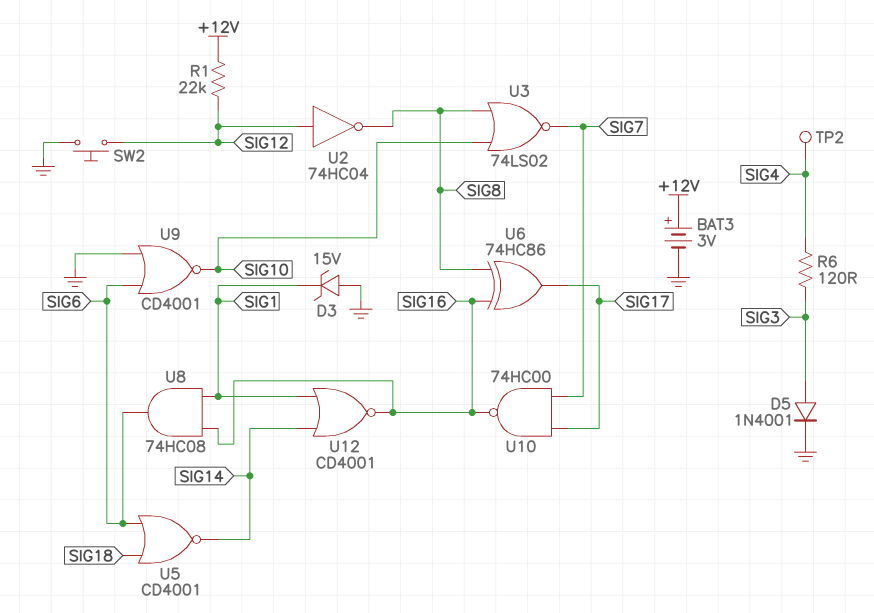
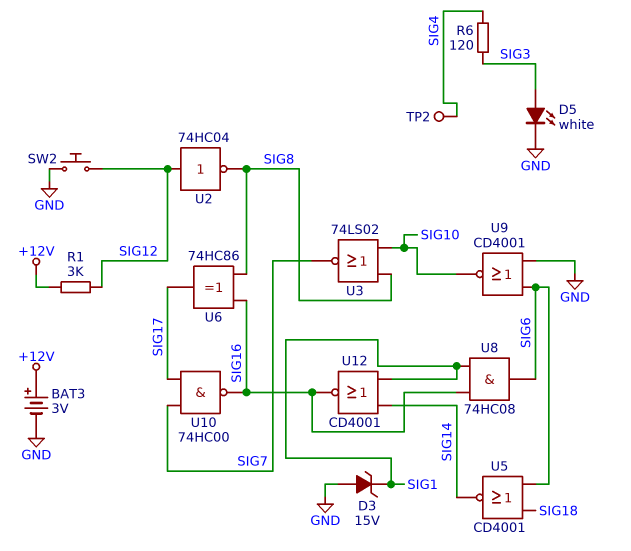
D5: diode 1N4001 (A SIG3, K GND) -> LED white (A SIG3, K GND)
R1: 22k (+12V, SIG12) -> 3k (+12V, SIG12)

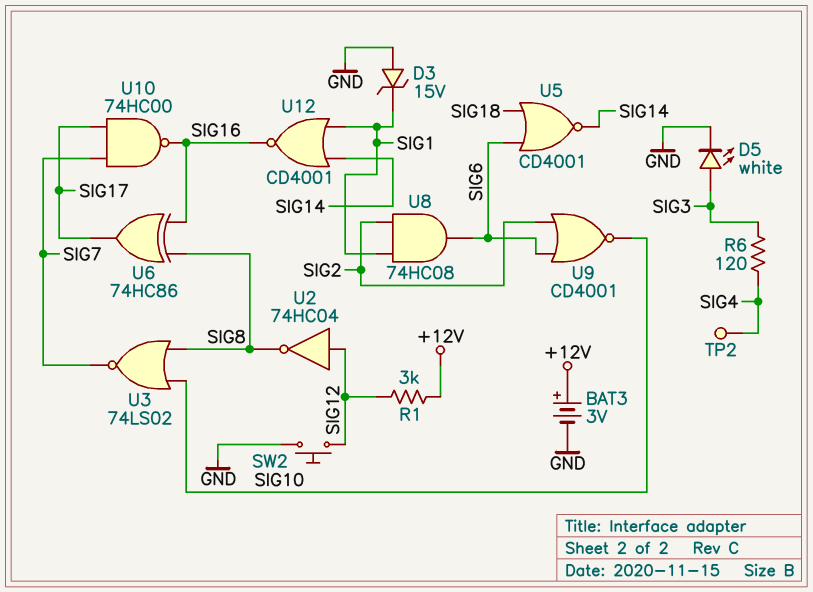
U8: AND 74HC08 (in SIG1, in SIG16, out SIG6) -> AND 74HC08 (in SIG1, in SIG2, out SIG6)
U9: NOR CD4001 (in GND, in SIG6, out SIG10) -> NOR CD4001 (in SIG2, in SIG6, out SIG10)

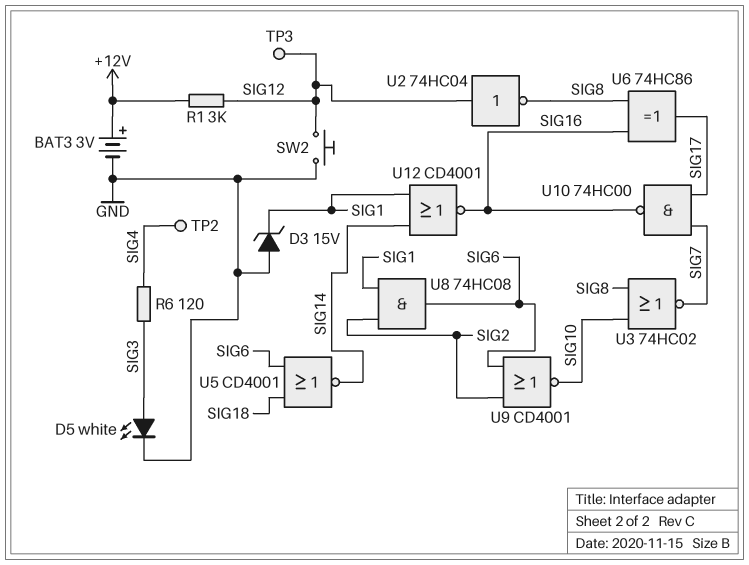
TP3: none -> test point (SIG12)
U3: NOR 74LS02 (in SIG8, in SIG10, out SIG7) -> NOR 74HC02 (in SIG8, in SIG10, out SIG7)

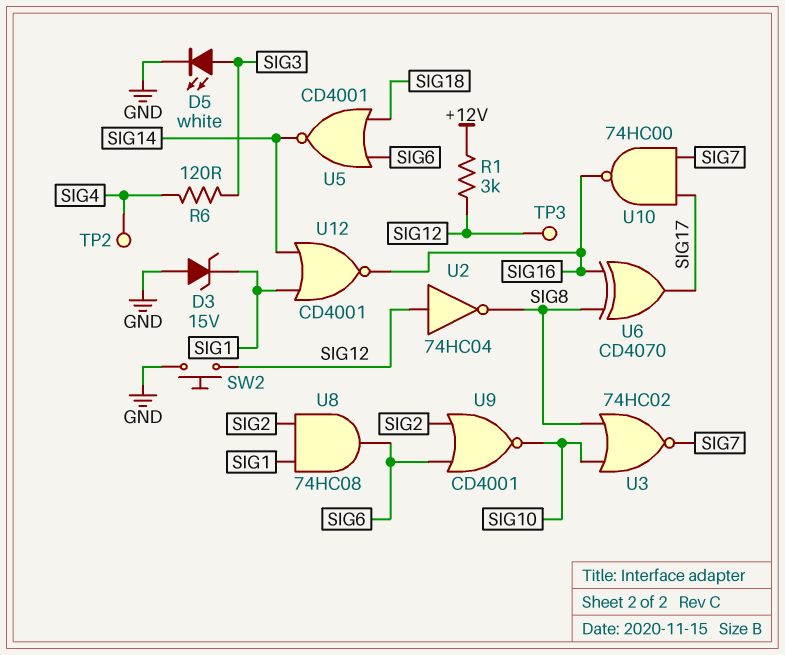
BAT3: 3V (plus +12V, minus GND) -> none
U6: XOR 74HC86 (in SIG8, in SIG16, out SIG17) -> XOR CD4070 (in SIG8, in SIG16, out SIG17)

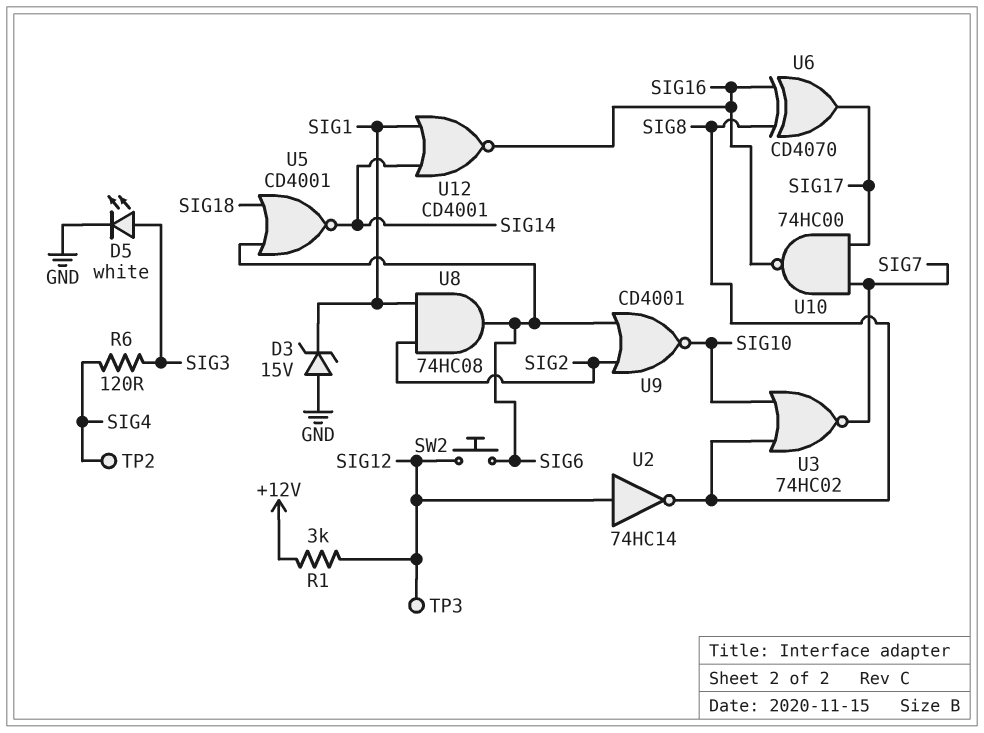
SW2: button (GND, SIG12) -> button (SIG6, SIG12)
U2: NOT 74HC04 (in SIG12, out SIG8) -> NOT 74HC14 (in SIG12, out SIG8)

